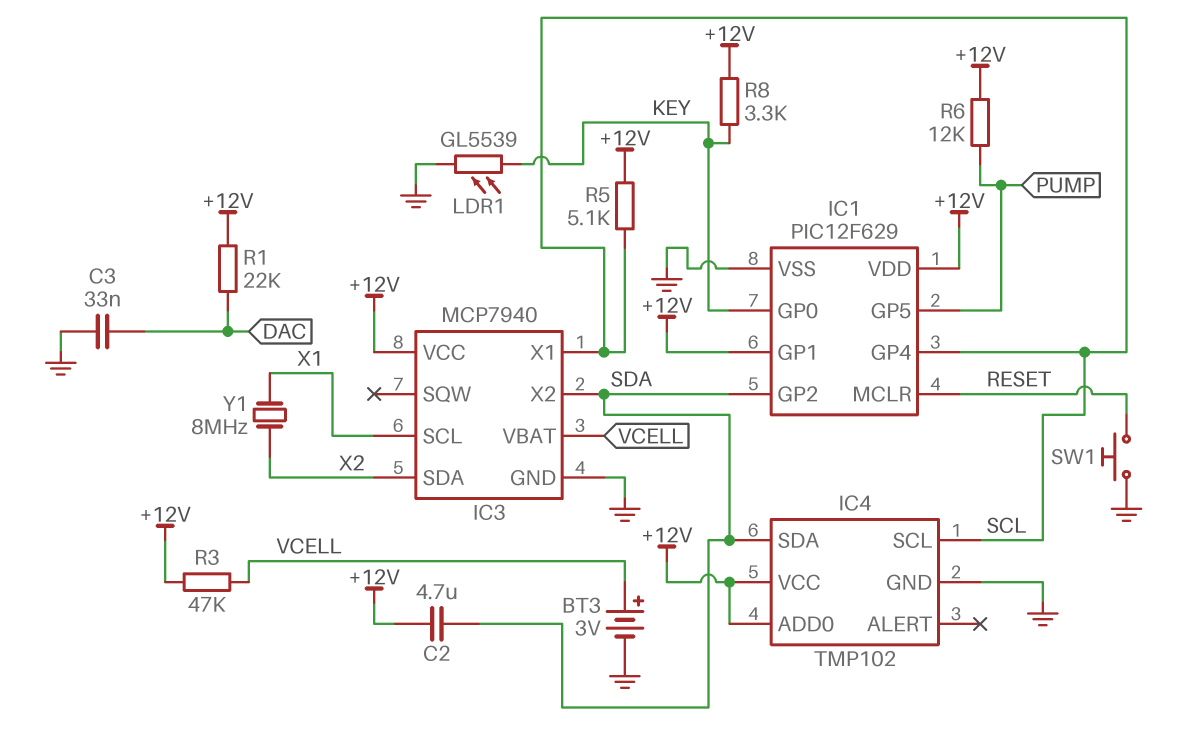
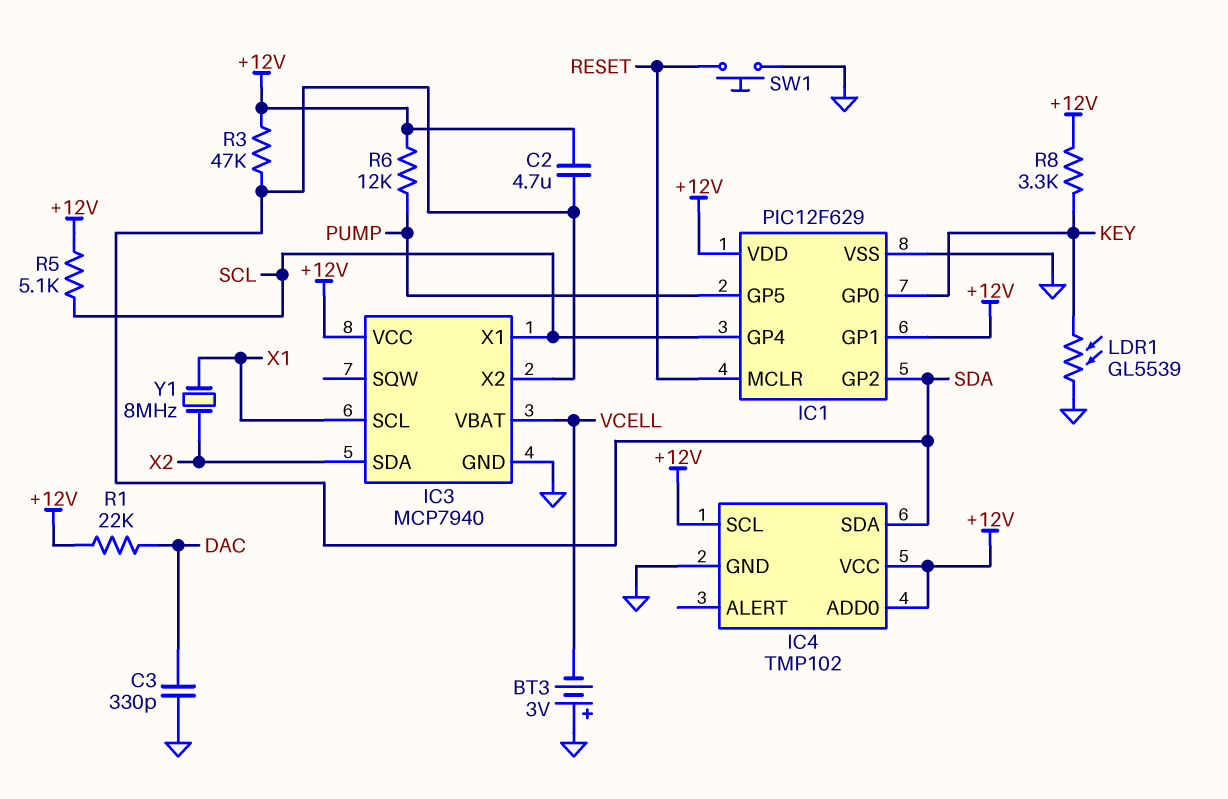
BT3: 3V (plus VCELL, minus GND) -> 3V (plus GND, minus VCELL)
C3: 33nF (DAC, GND) -> 330pF (DAC, GND)
IC4 pin SCL: SCL -> +12V
R3: 47k (+12V, VCELL) -> 47k (+12V, SDA)

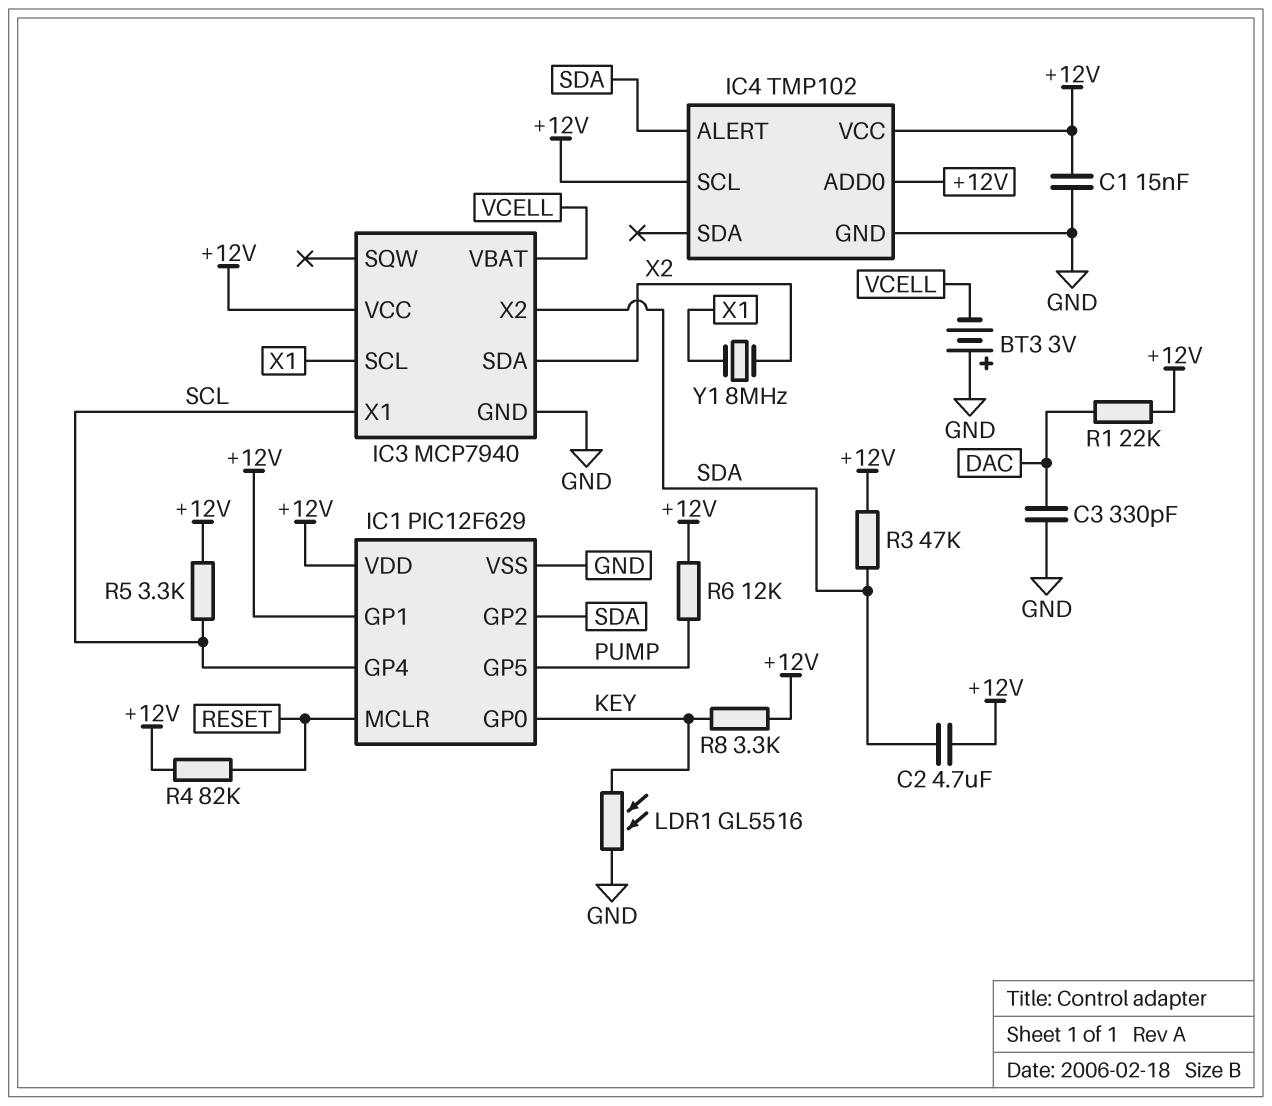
C1: none -> 15nF (+12V, GND)
IC4 pin ALERT: none -> SDA
IC4 pin SDA: SDA -> none
LDR1: GL5539 (GND, KEY) -> GL5516 (GND, KEY)
R4: none -> 82k (+12V, RESET)
R5: 5.1k (+12V, SCL) -> 3.3k (+12V, SCL)
SW1: button (GND, RESET) -> none

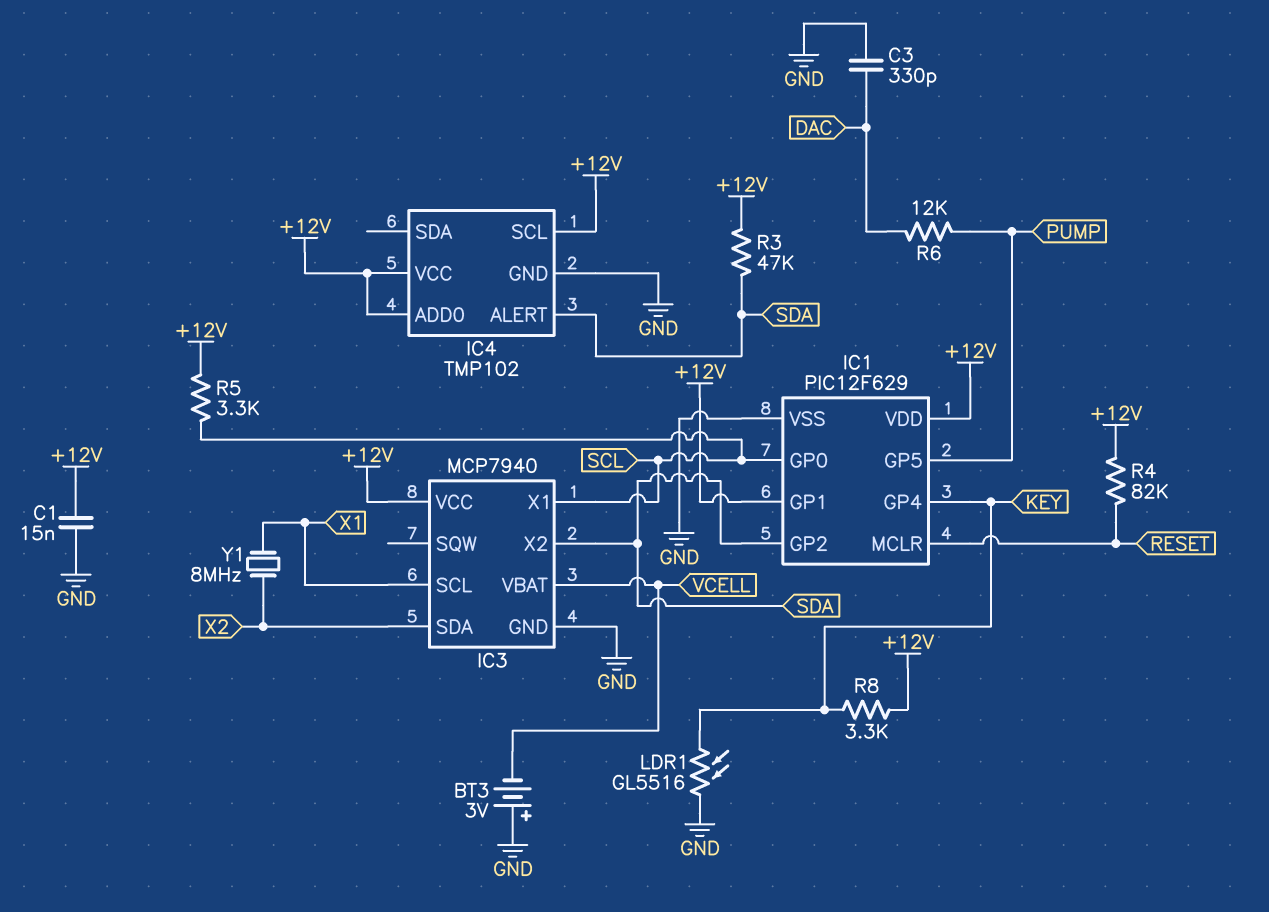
C2: 4.7uF (+12V, SDA) -> none
IC1 pin GP0: KEY -> SCL
IC1 pin GP4: SCL -> KEY
R1: 22k (+12V, DAC) -> none
R6: 12k (+12V, PUMP) -> 12k (DAC, PUMP)

